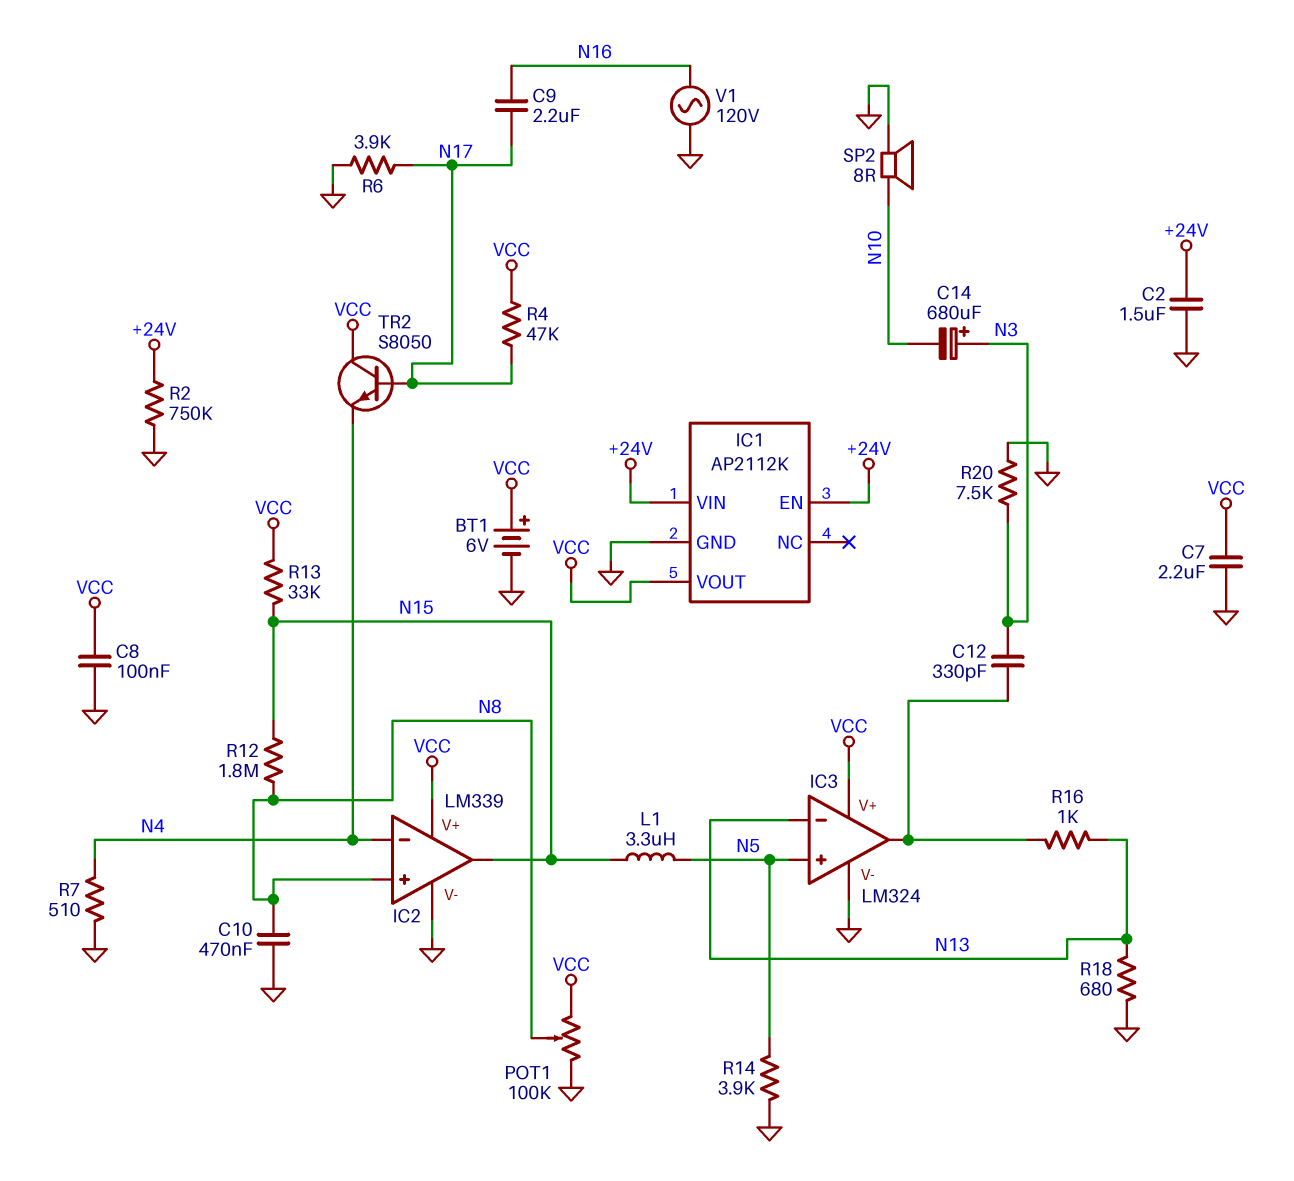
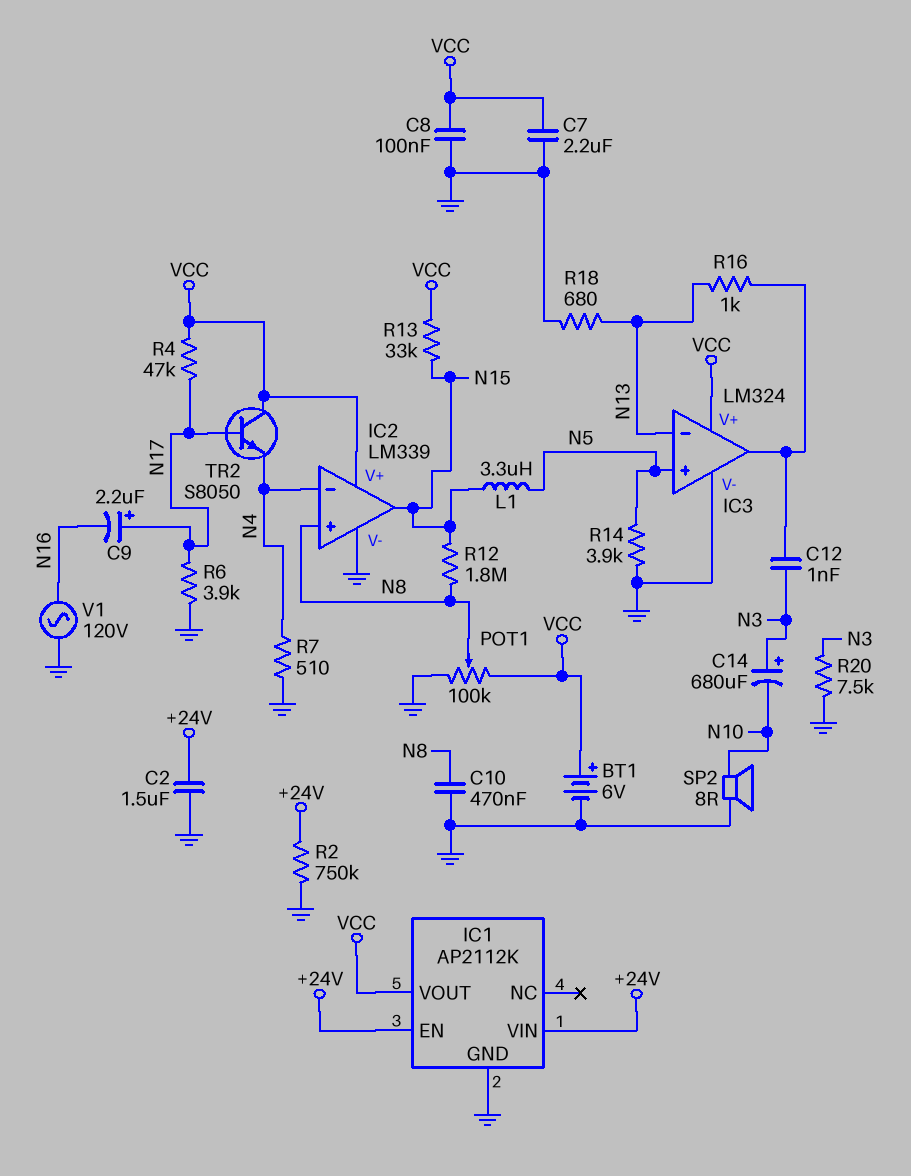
C9: 2.2uF (N16, N17) -> 2.2uF (plus N17, minus N16)
C12: 330pF (IC3/out, N3) -> 1nF (IC3/out, N3)

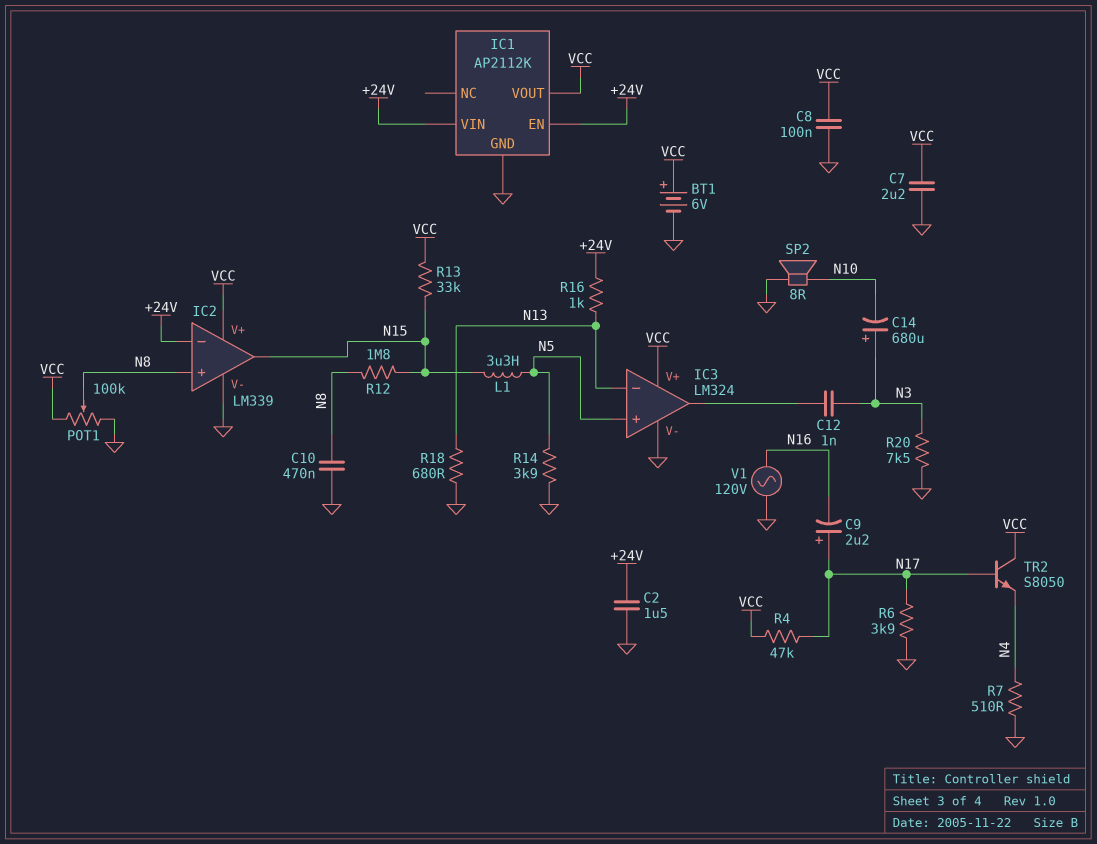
IC2 pin in-: N4 -> +24V
R2: 750k (+24V, GND) -> none
R16: 1k (IC3/out, N13) -> 1k (+24V, N13)

